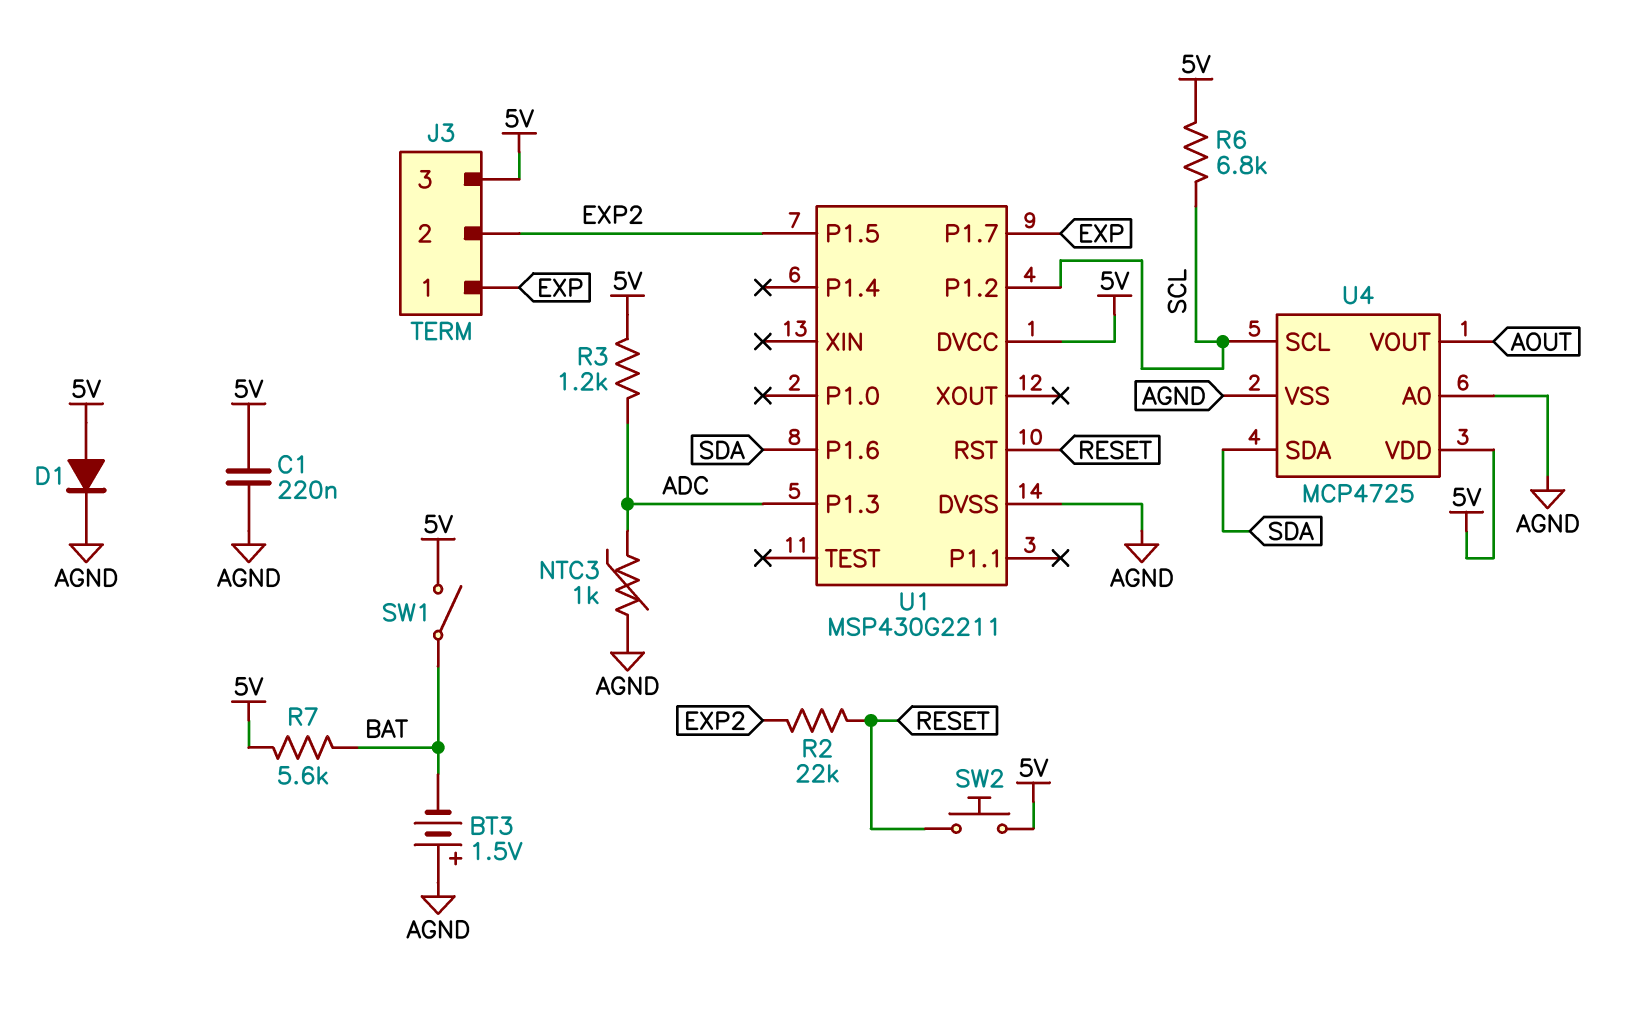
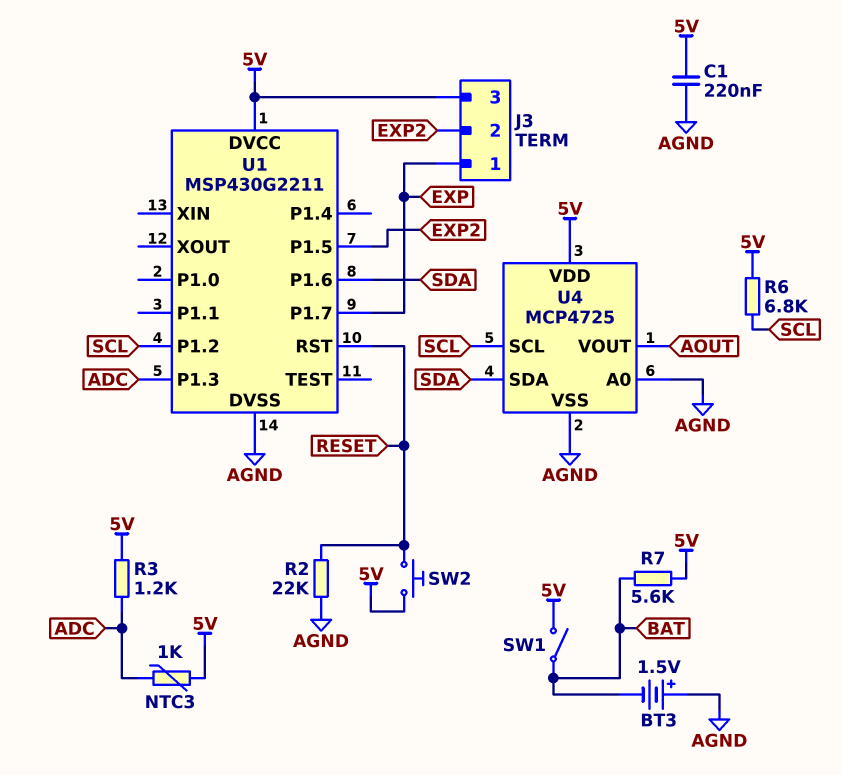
D1: diode (A 5V, K AGND) -> none
NTC3: 1k (ADC, AGND) -> 1k (5V, ADC)
R2: 22k (EXP2, RESET) -> 22k (AGND, RESET)

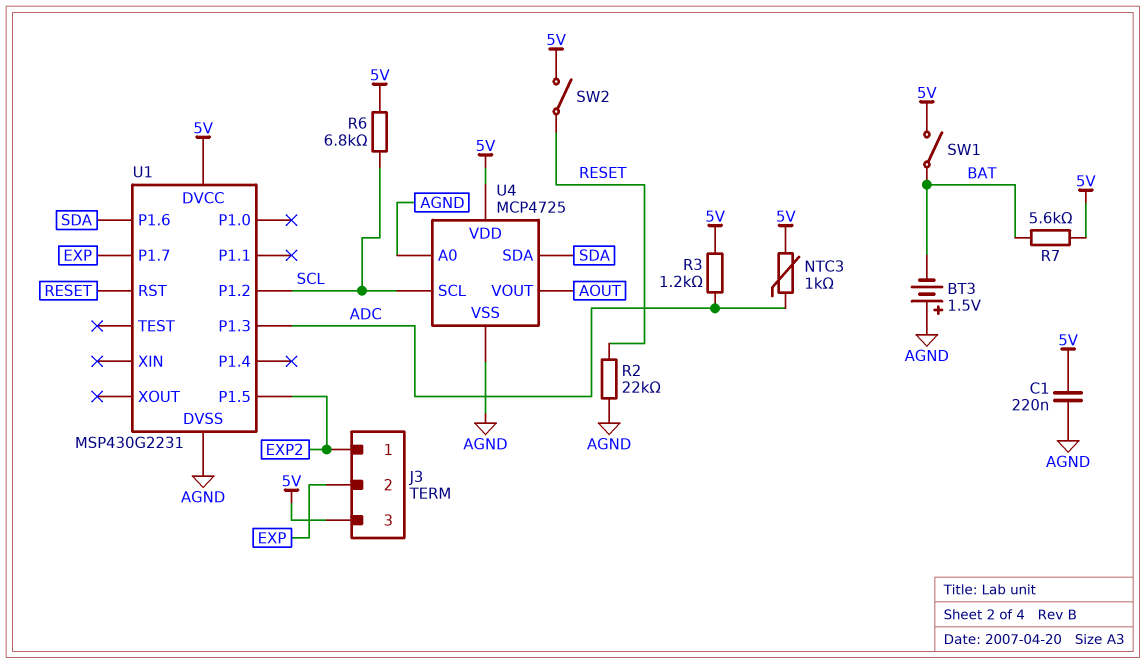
J3 pin 1: EXP -> EXP2
J3 pin 2: EXP2 -> EXP
SW2: button (5V, RESET) -> switch (5V, RESET)
U1: MSP430G2211 -> MSP430G2231

